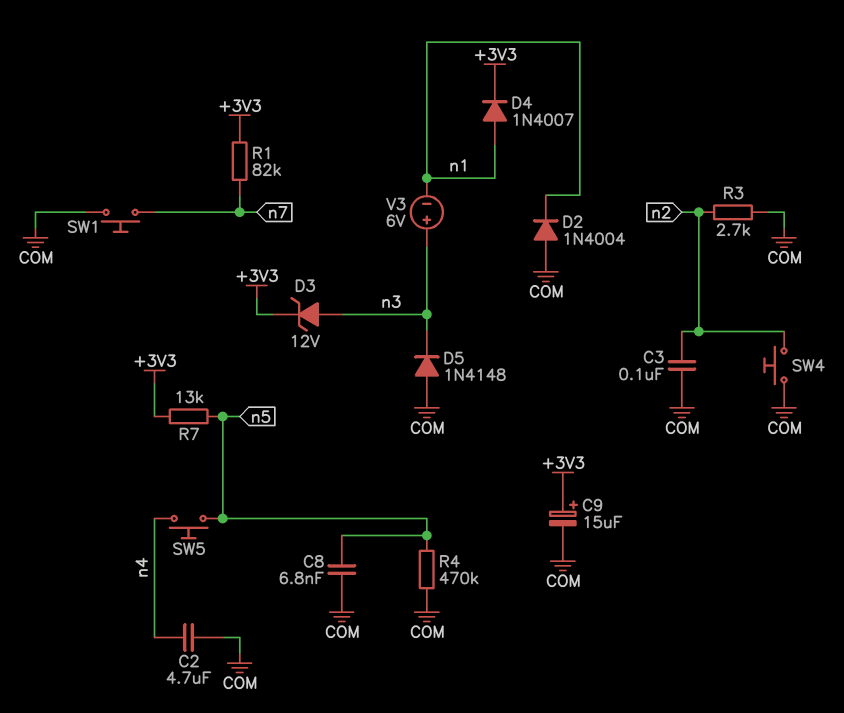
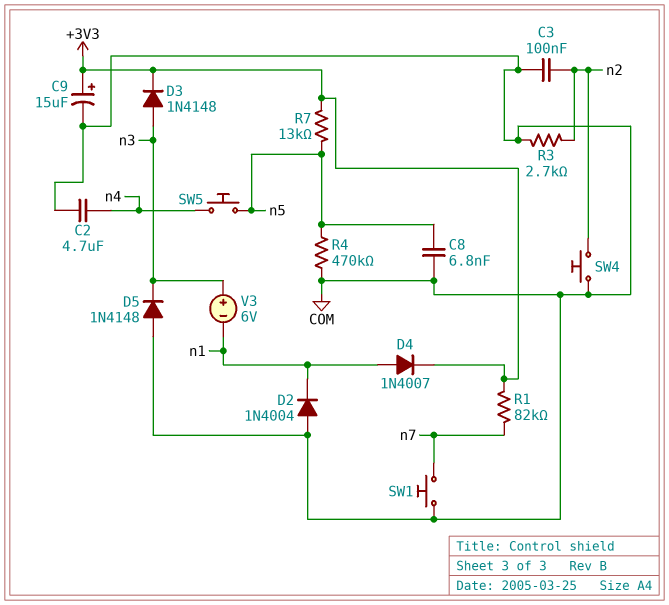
D3: zener 12V (A n3, K +3V3) -> diode 1N4148 (A n3, K +3V3)

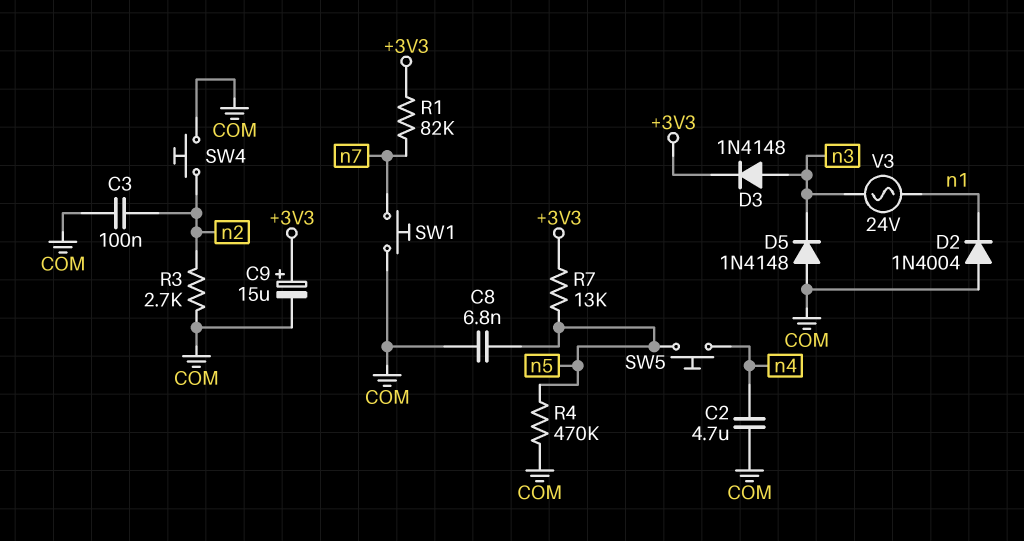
D4: diode 1N4007 (A n1, K +3V3) -> none
V3: 6V (plus n3, minus n1) -> AC 24V (n1, n3)

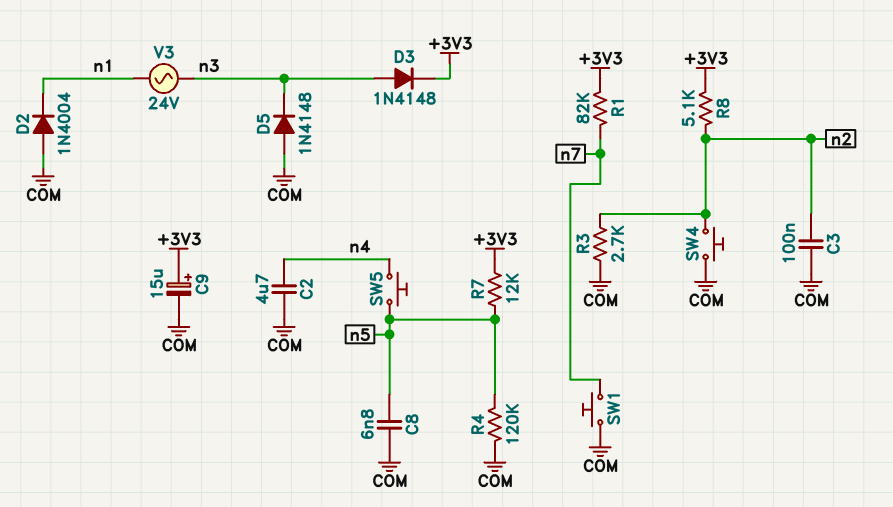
R4: 470k (COM, n5) -> 120k (COM, n5)
R7: 13k (+3V3, n5) -> 12k (+3V3, n5)
R8: none -> 5.1k (+3V3, n2)

